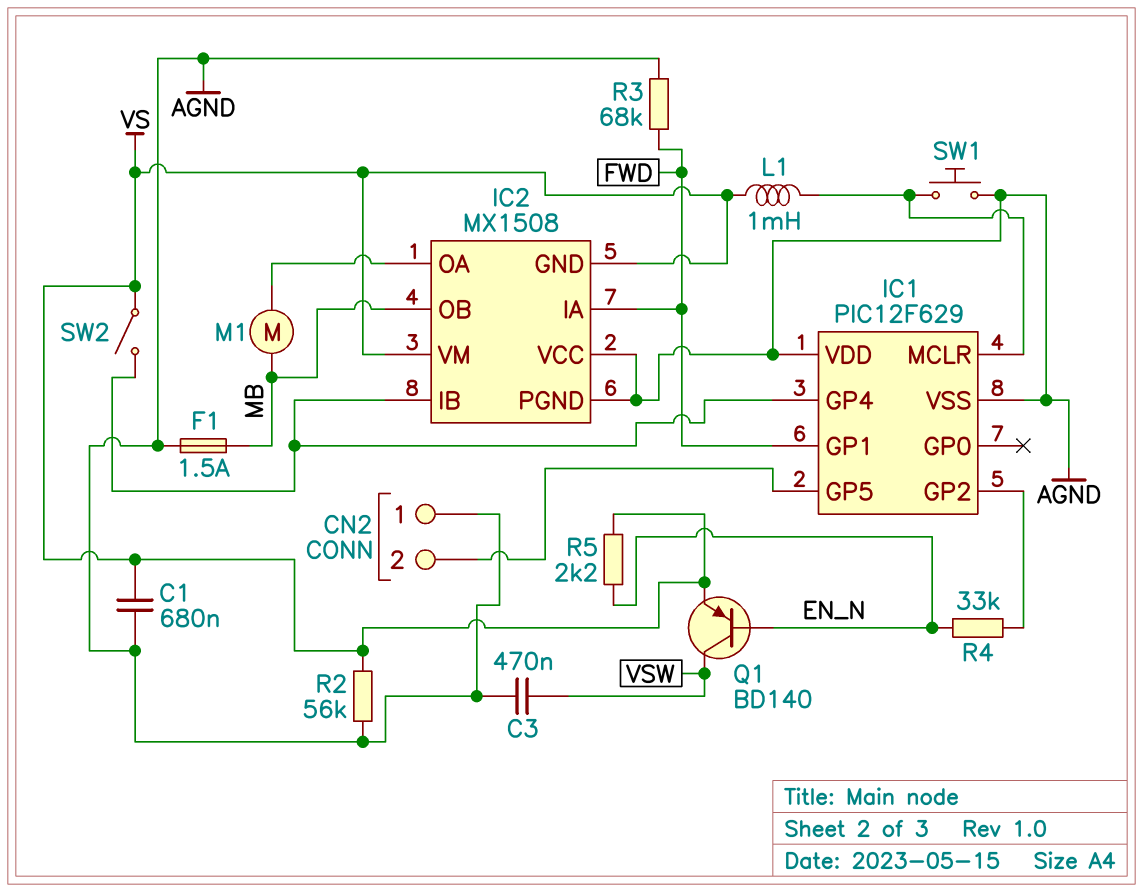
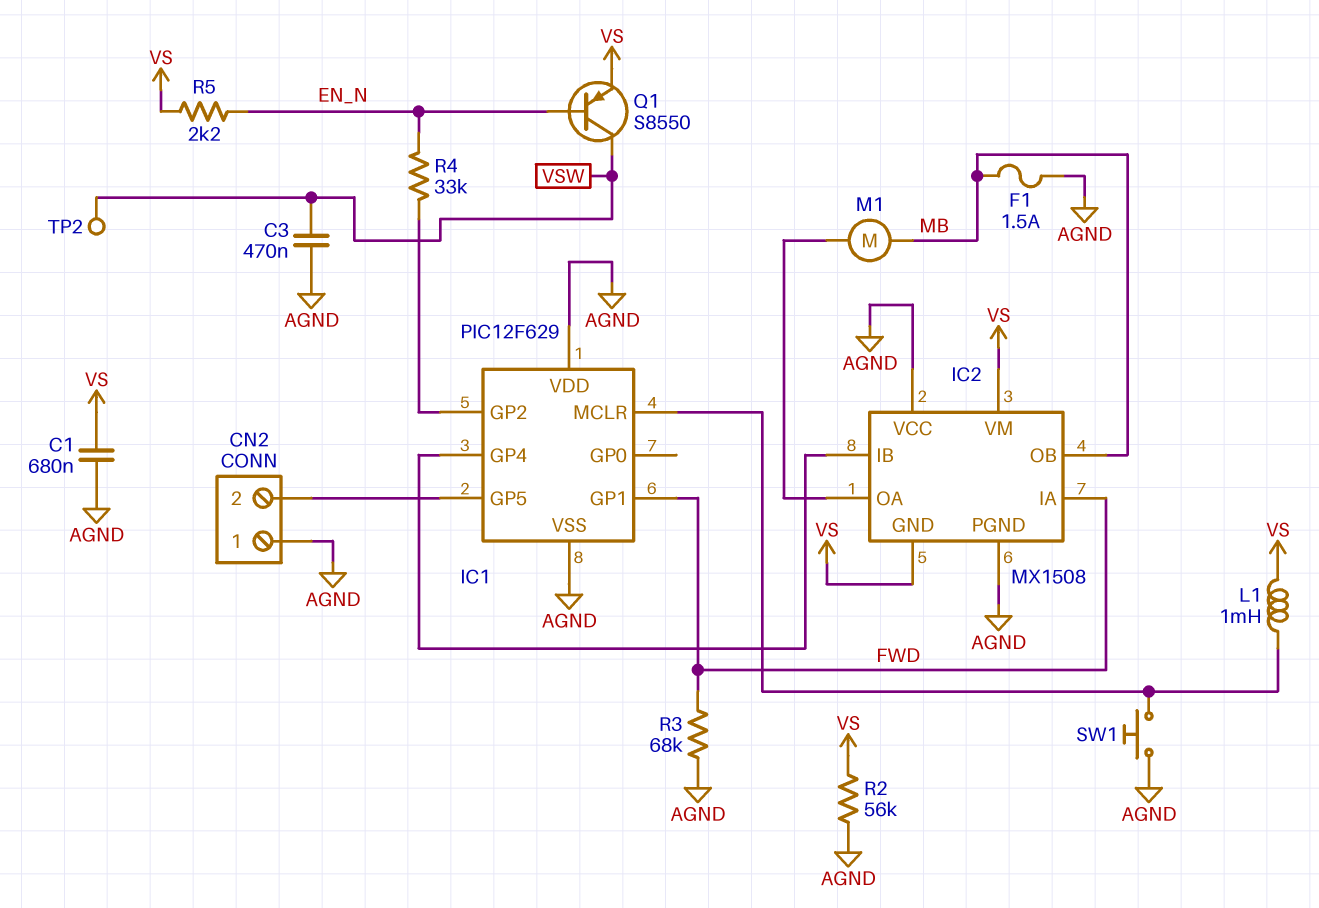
Q1: PNP BD140 (B EN_N, C VSW, E VS) -> PNP S8550 (B EN_N, C VSW, E VS)
SW2: switch (IC1/GP4, VS) -> none
TP2: none -> test point (VSW)

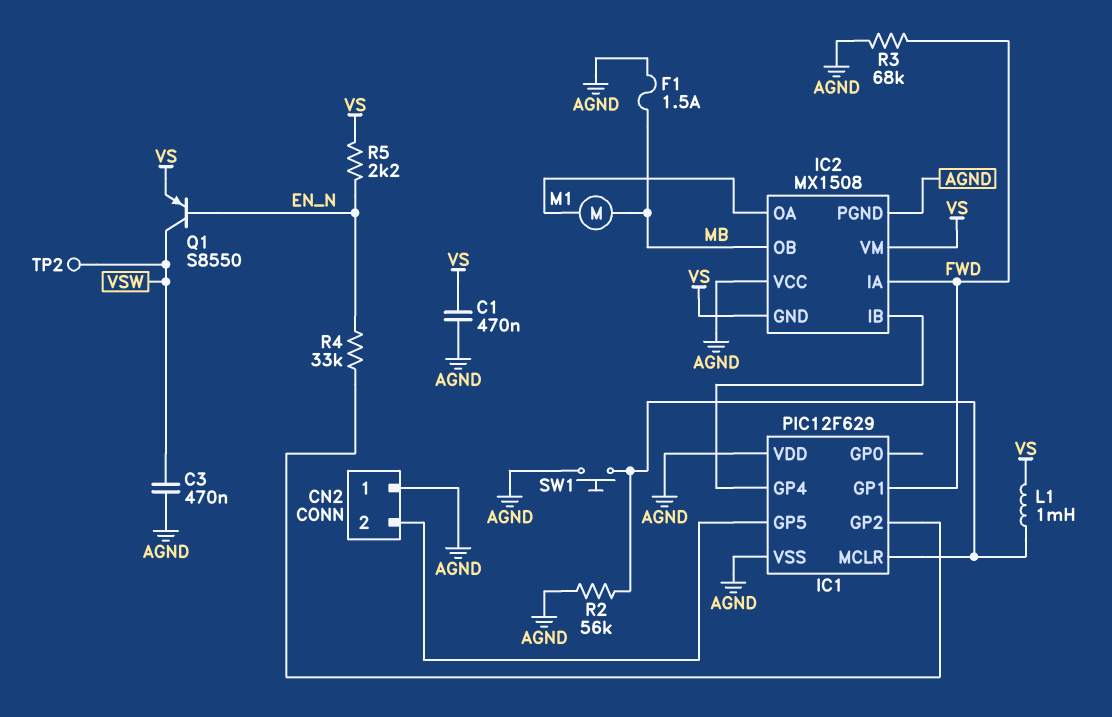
C1: 680nF (AGND, VS) -> 470nF (AGND, VS)
R2: 56k (AGND, VS) -> 56k (AGND, IC1/MCLR)

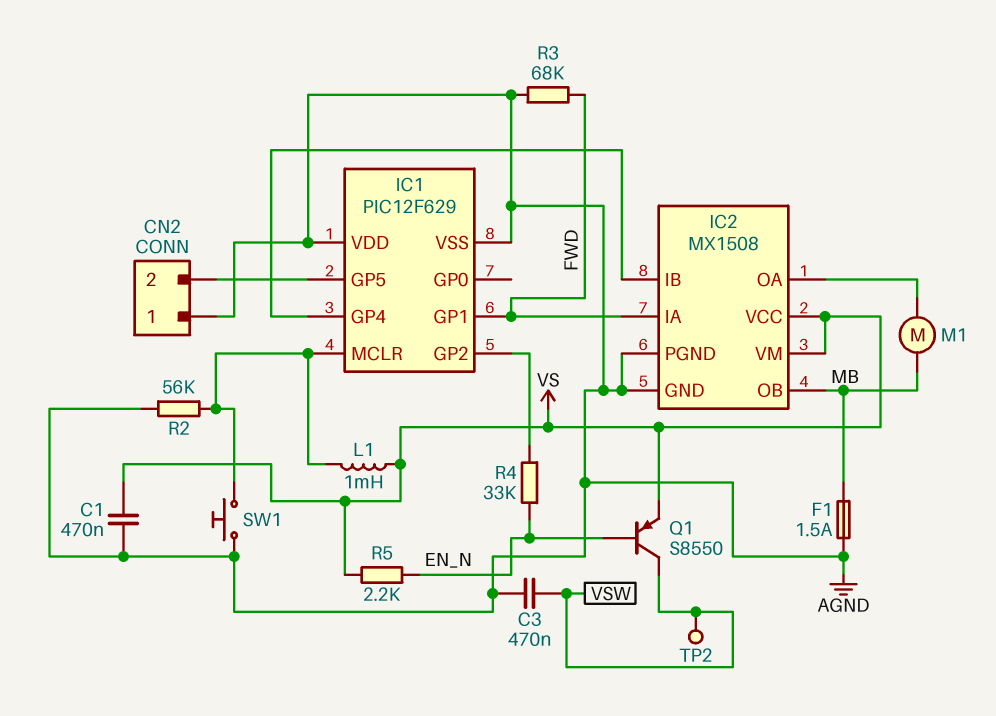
IC2 pin GND: VS -> AGND
IC2 pin VCC: AGND -> VS

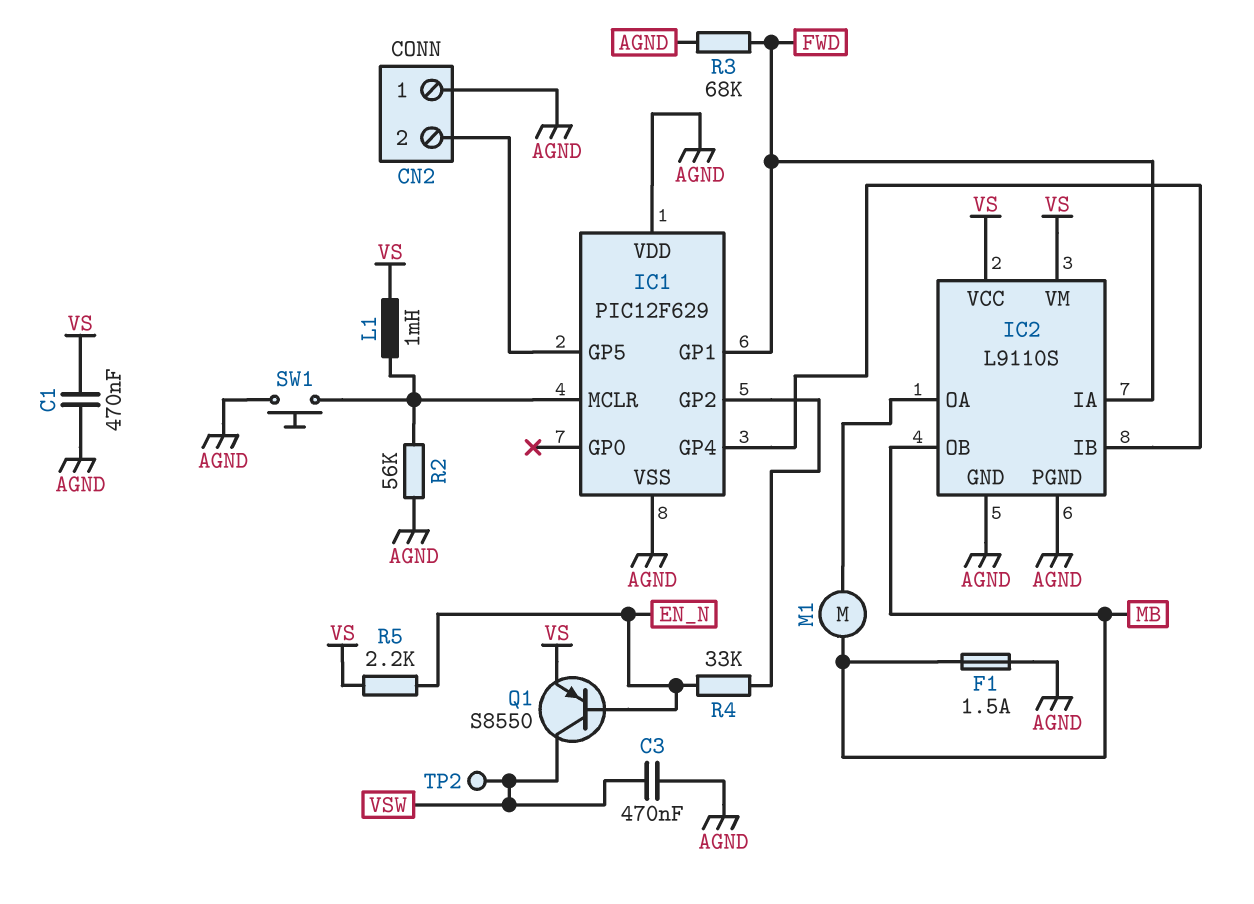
IC2: MX1508 -> L9110S

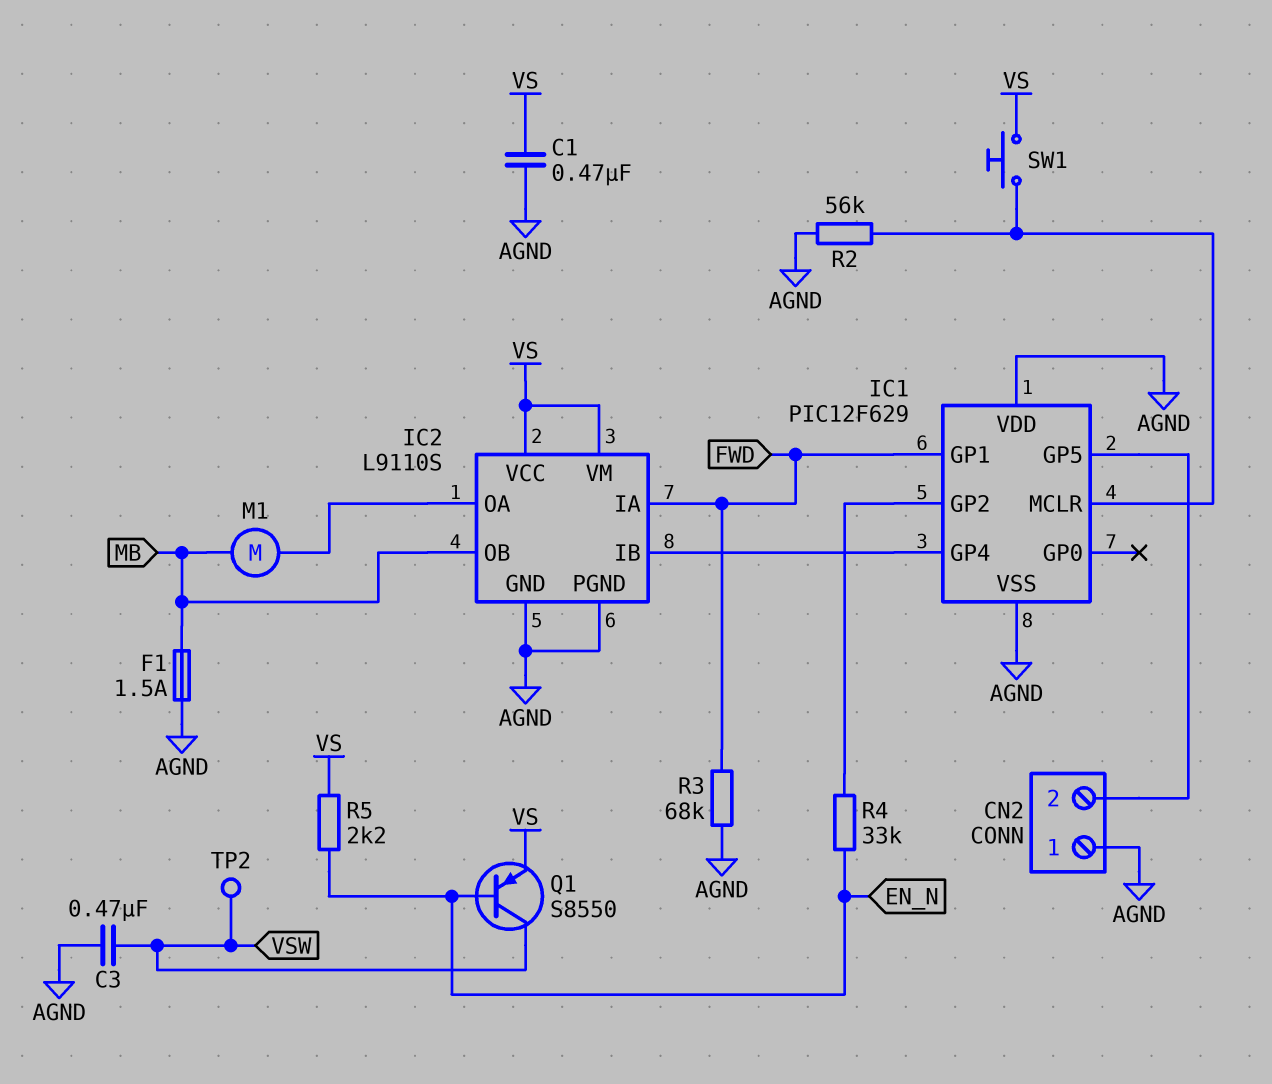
L1: 1mH (IC1/MCLR, VS) -> none
SW1: button (AGND, IC1/MCLR) -> button (IC1/MCLR, VS)

